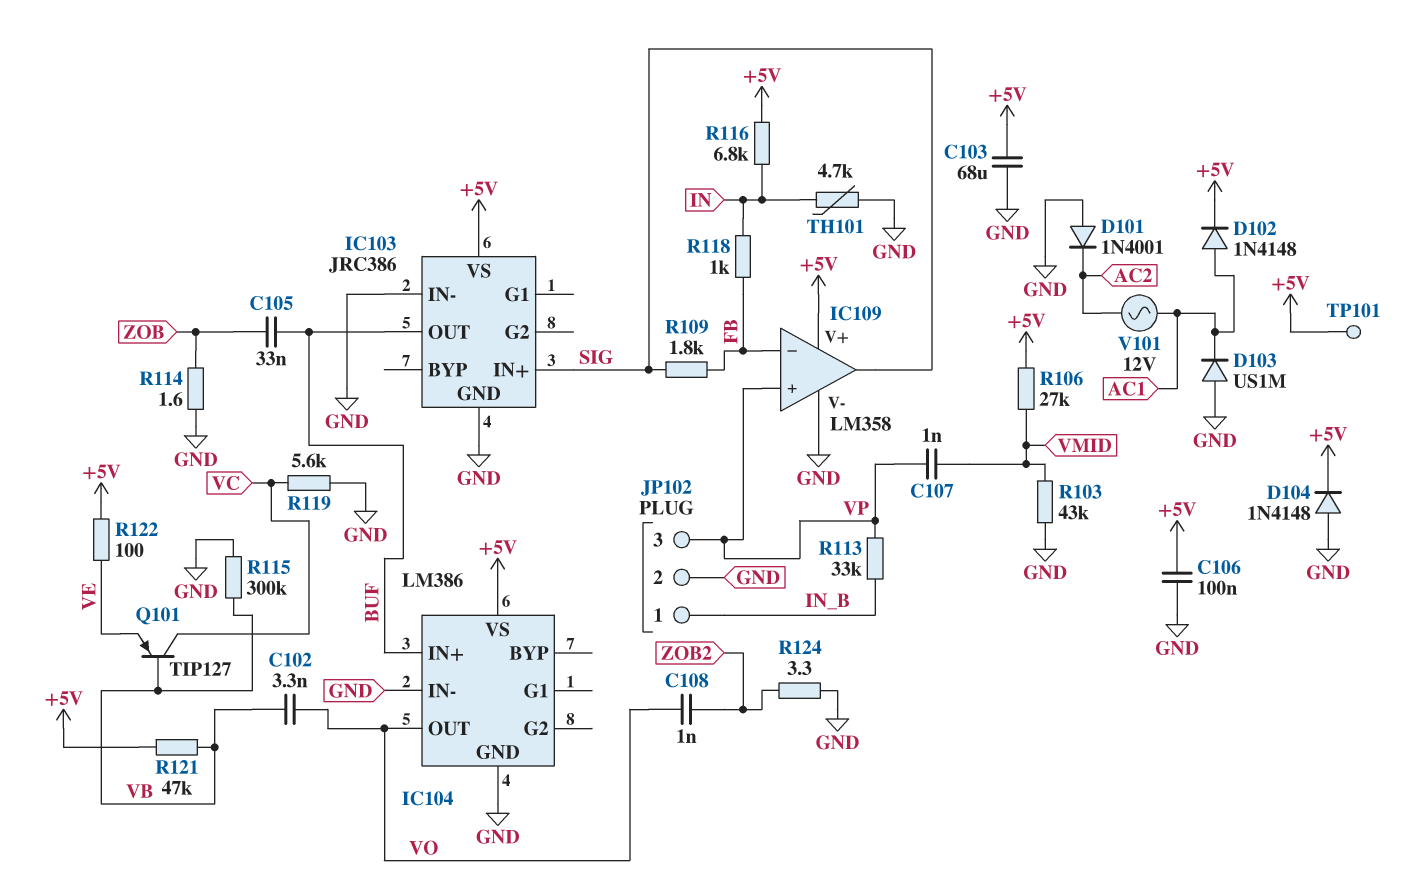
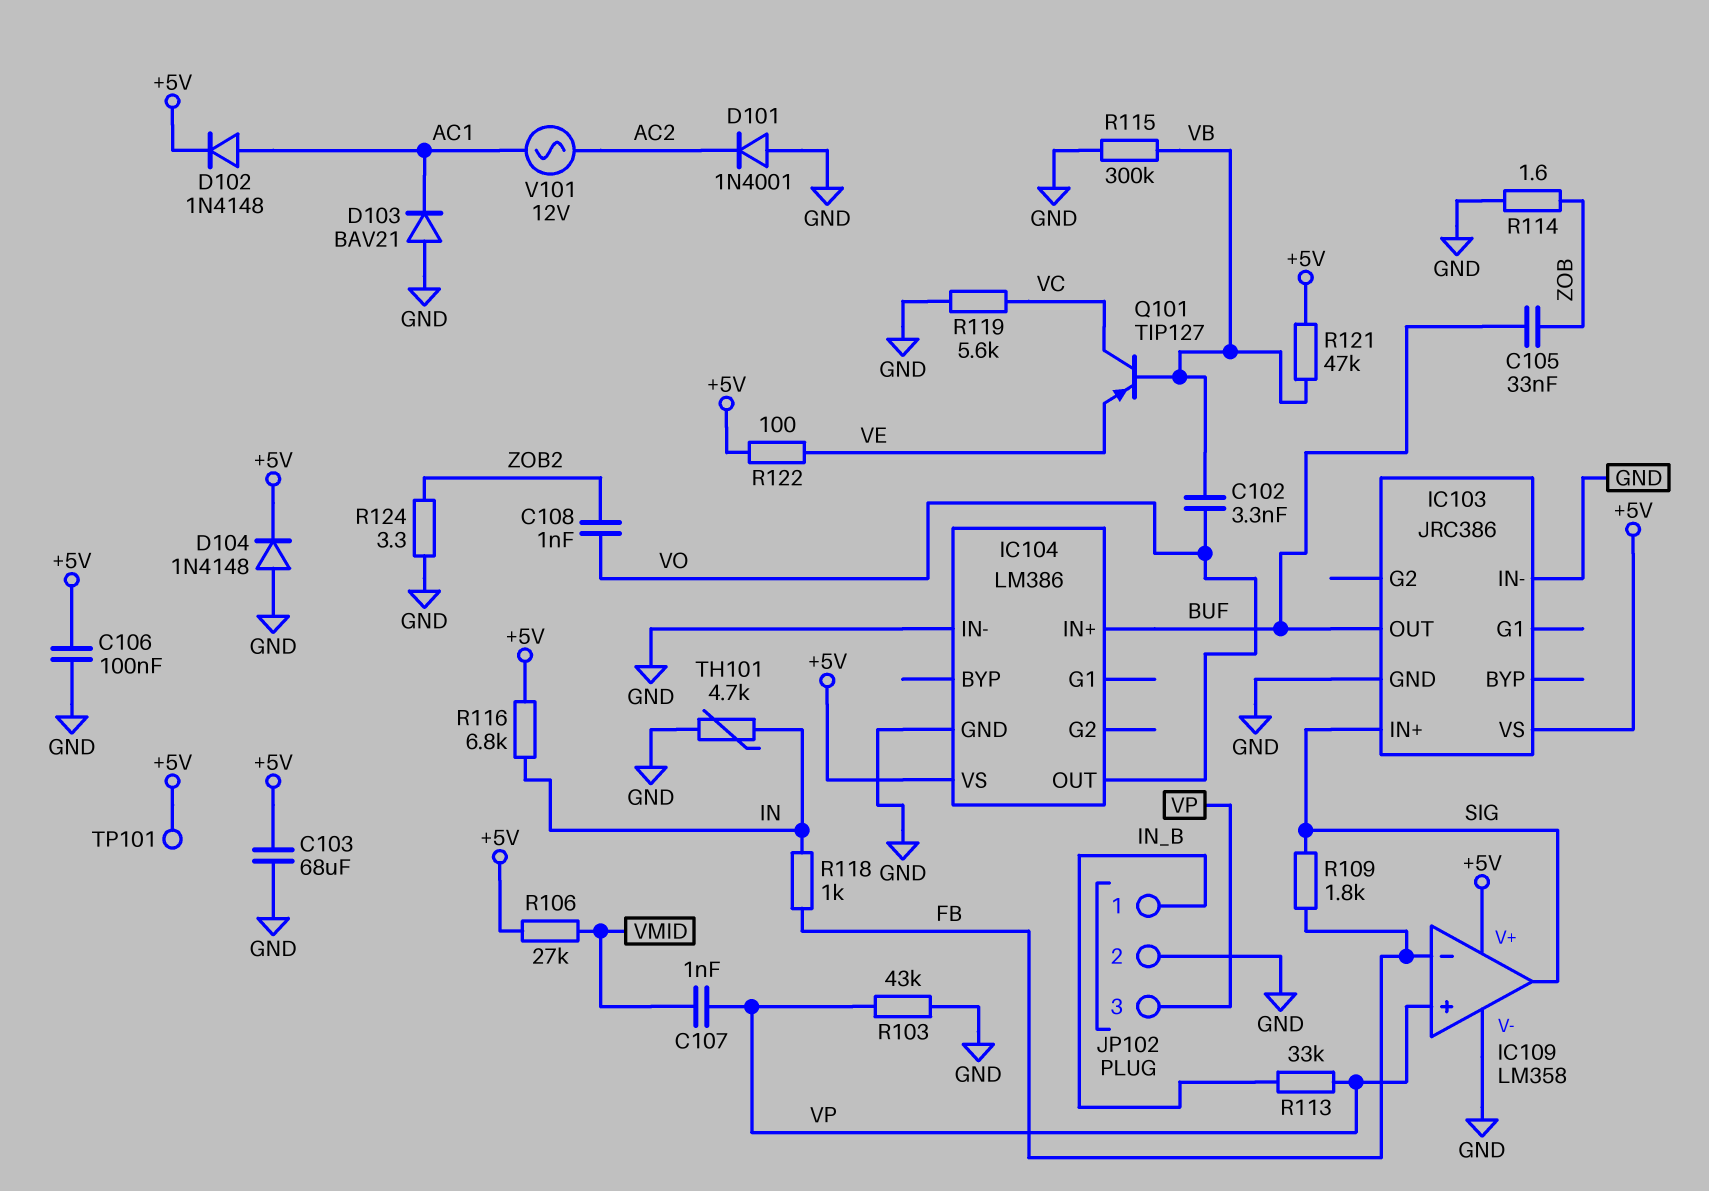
D103: diode US1M (A GND, K AC1) -> diode BAV21 (A GND, K AC1)
R103: 43k (GND, VMID) -> 43k (GND, VP)

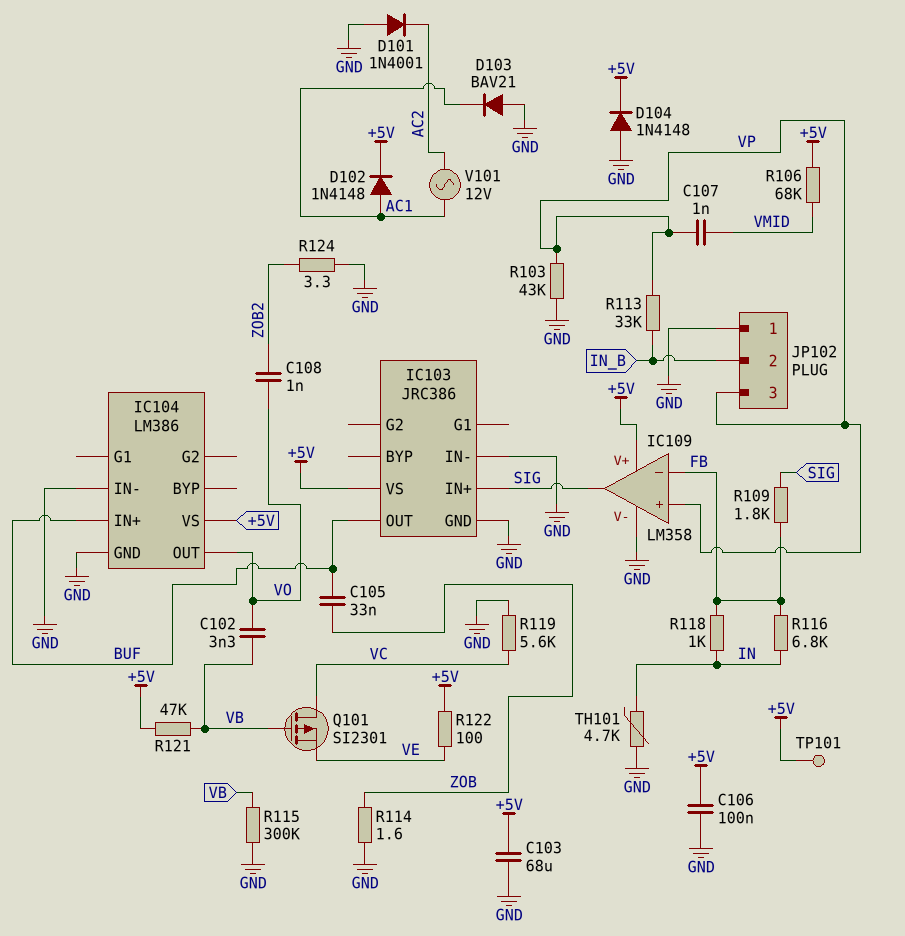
JP102 pin 1: IN_B -> GND
JP102 pin 2: GND -> IN_B
Q101: PNP TIP127 (B VB, C VC, E VE) -> PMOS SI2301 (G VB, D VC, S VE)
R106: 27k (+5V, VMID) -> 68k (+5V, VMID)
R116: 6.8k (+5V, IN) -> 6.8k (FB, IN)

